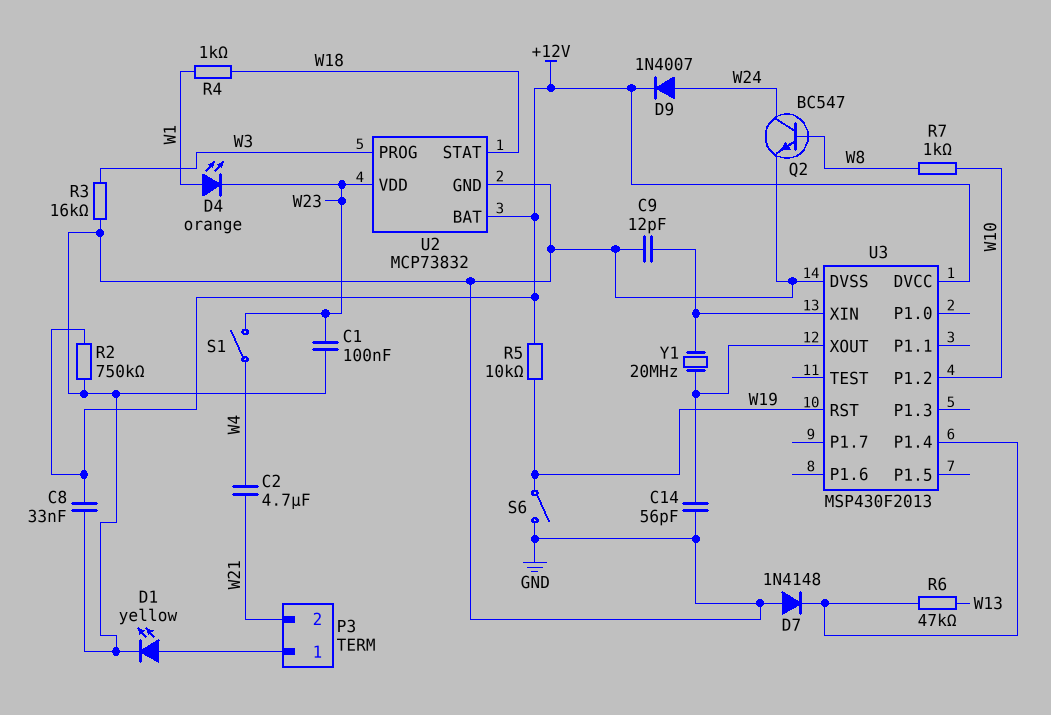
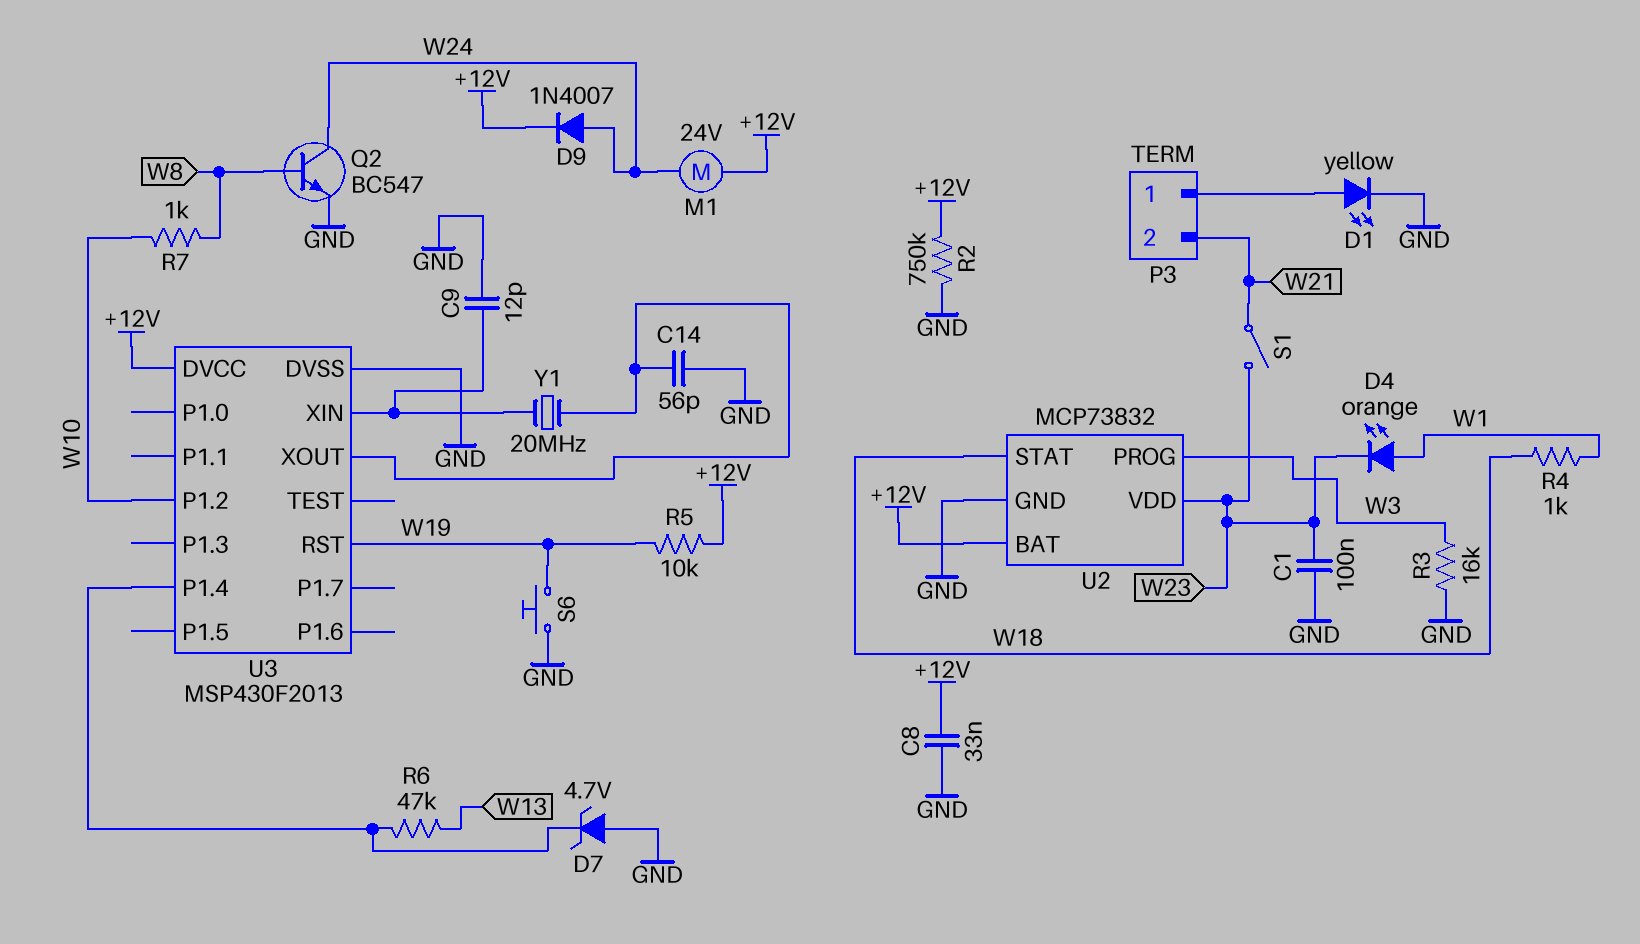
C2: 4.7uF (W4, W21) -> none
D7: diode 1N4148 (A GND, K U3/P1.4) -> zener 4.7V (A GND, K U3/P1.4)
M1: none -> motor 24V (+12V, W24)
S1: switch (W4, W23) -> switch (W21, W23)
S6: switch (GND, W19) -> button (GND, W19)

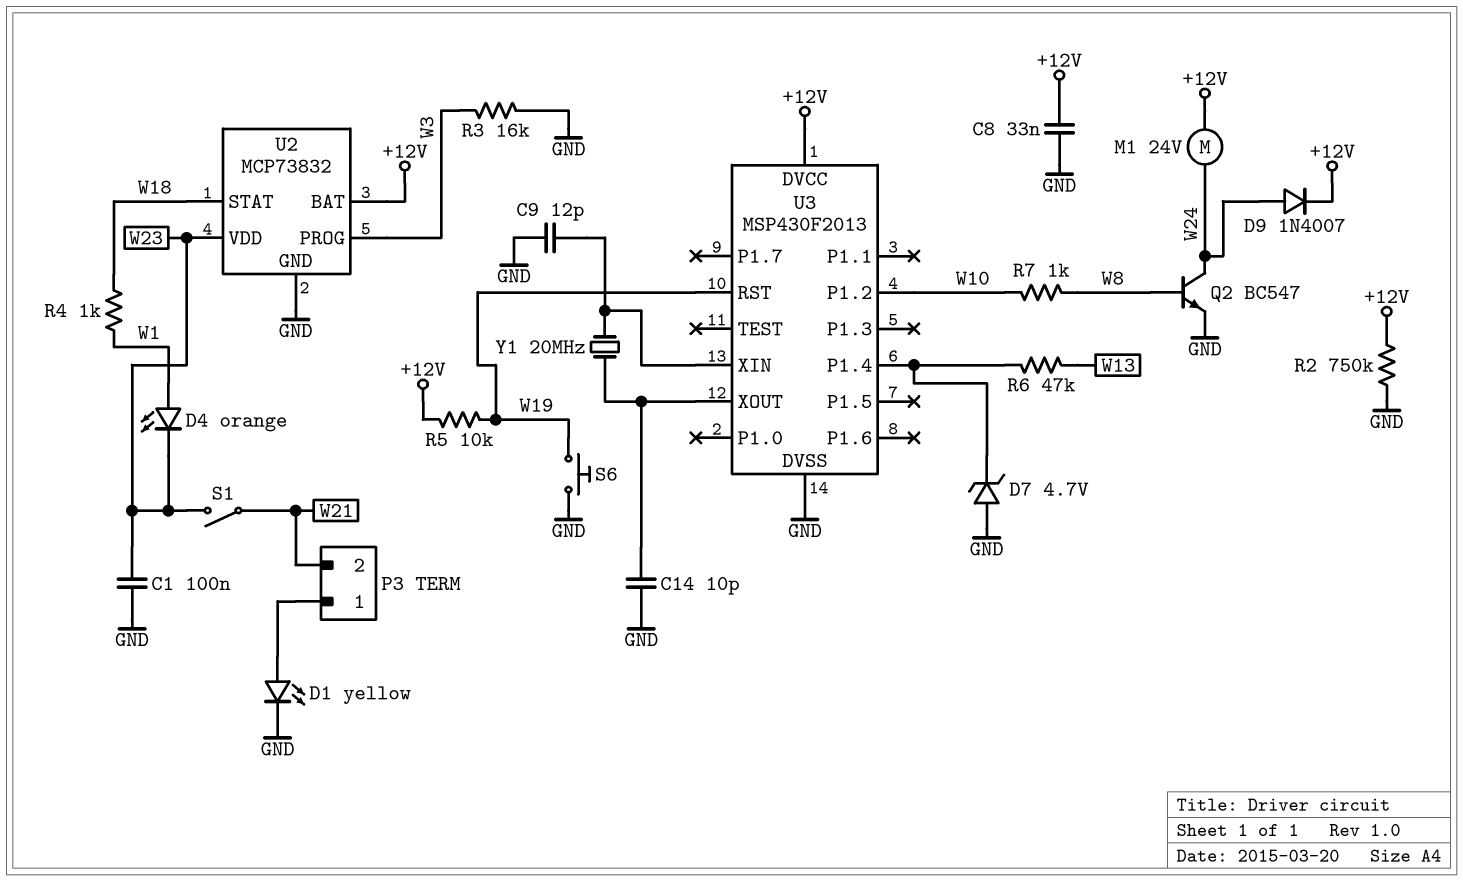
C14: 56pF (GND, U3/XOUT) -> 10pF (GND, U3/XOUT)

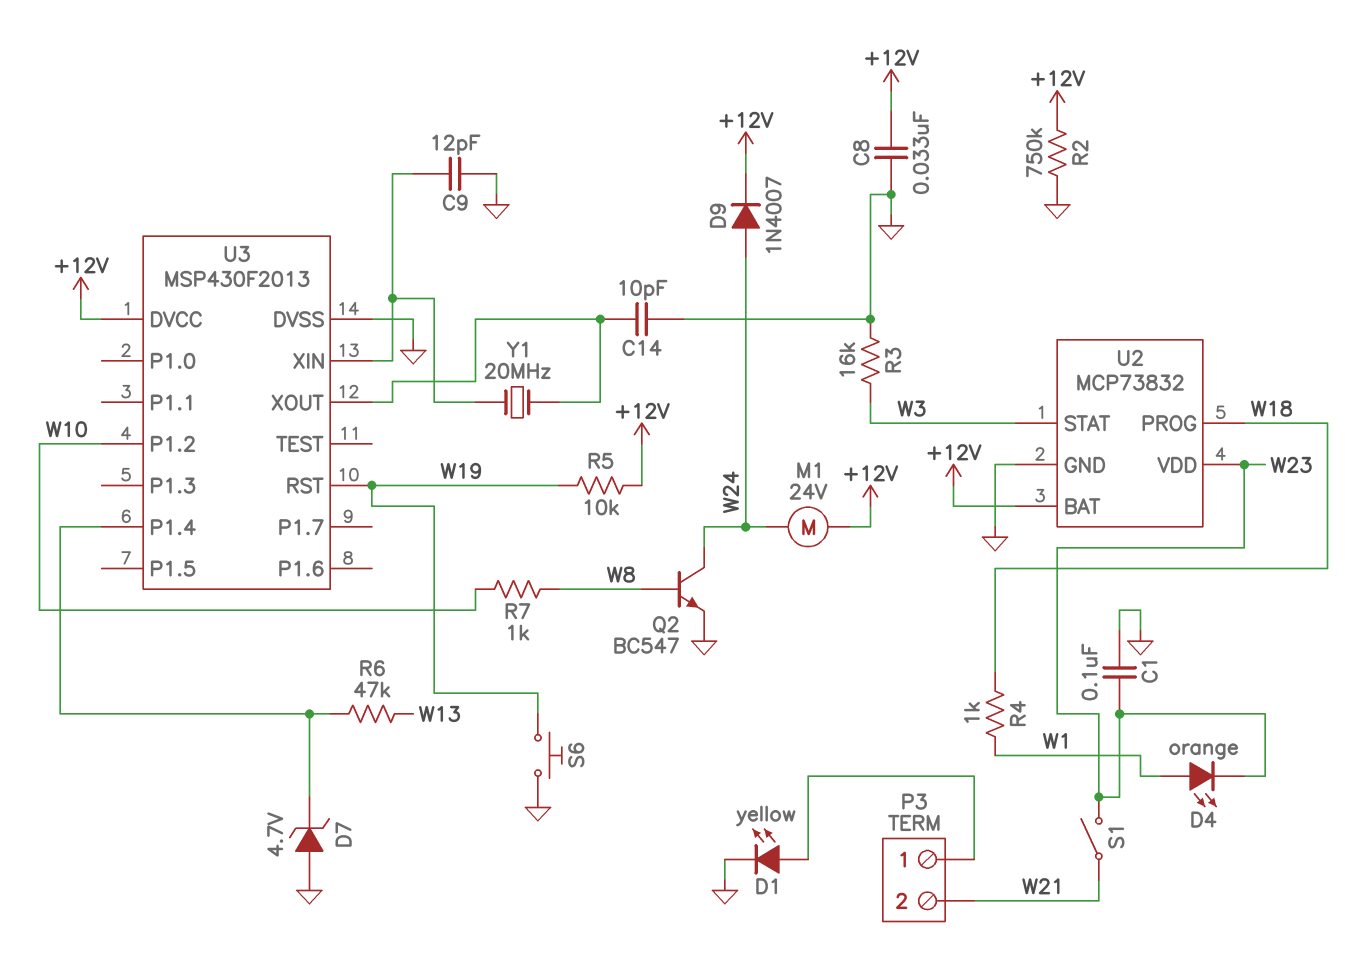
U2 pin PROG: W3 -> W18
U2 pin STAT: W18 -> W3

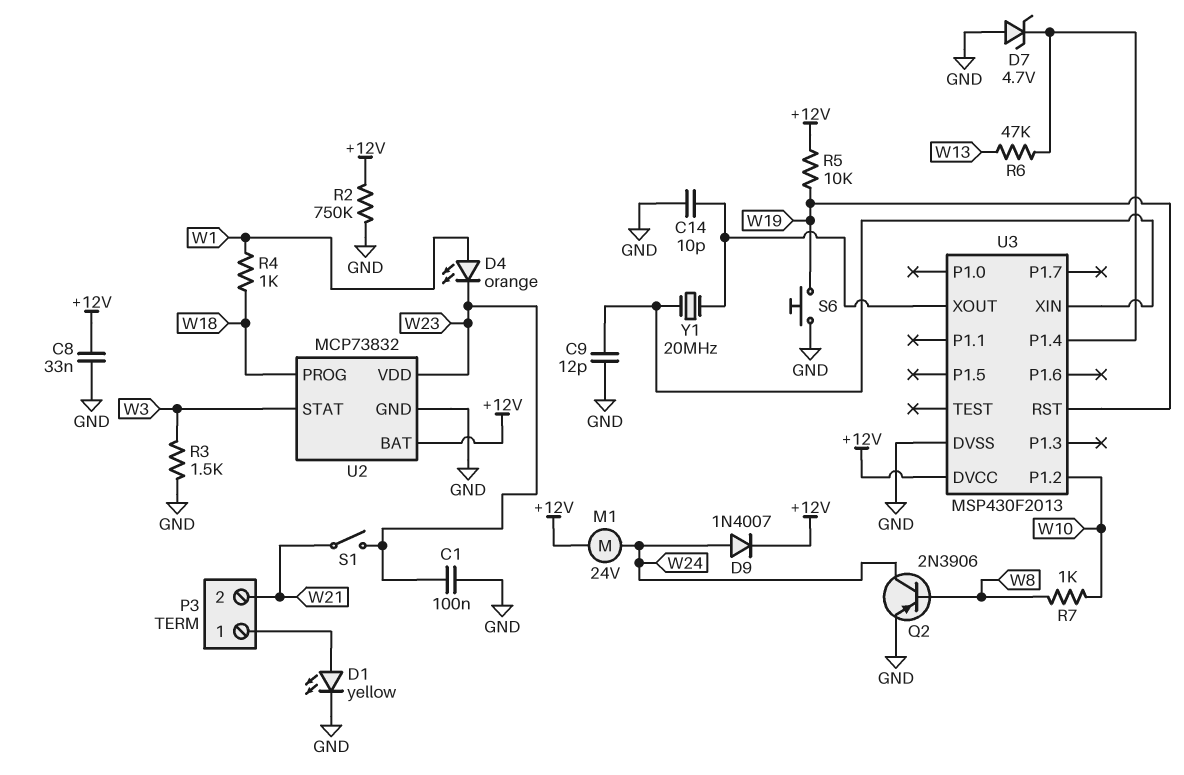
Q2: NPN BC547 (B W8, C W24, E GND) -> PNP 2N3906 (B W8, C W24, E GND)
R3: 16k (GND, W3) -> 1.5k (GND, W3)

